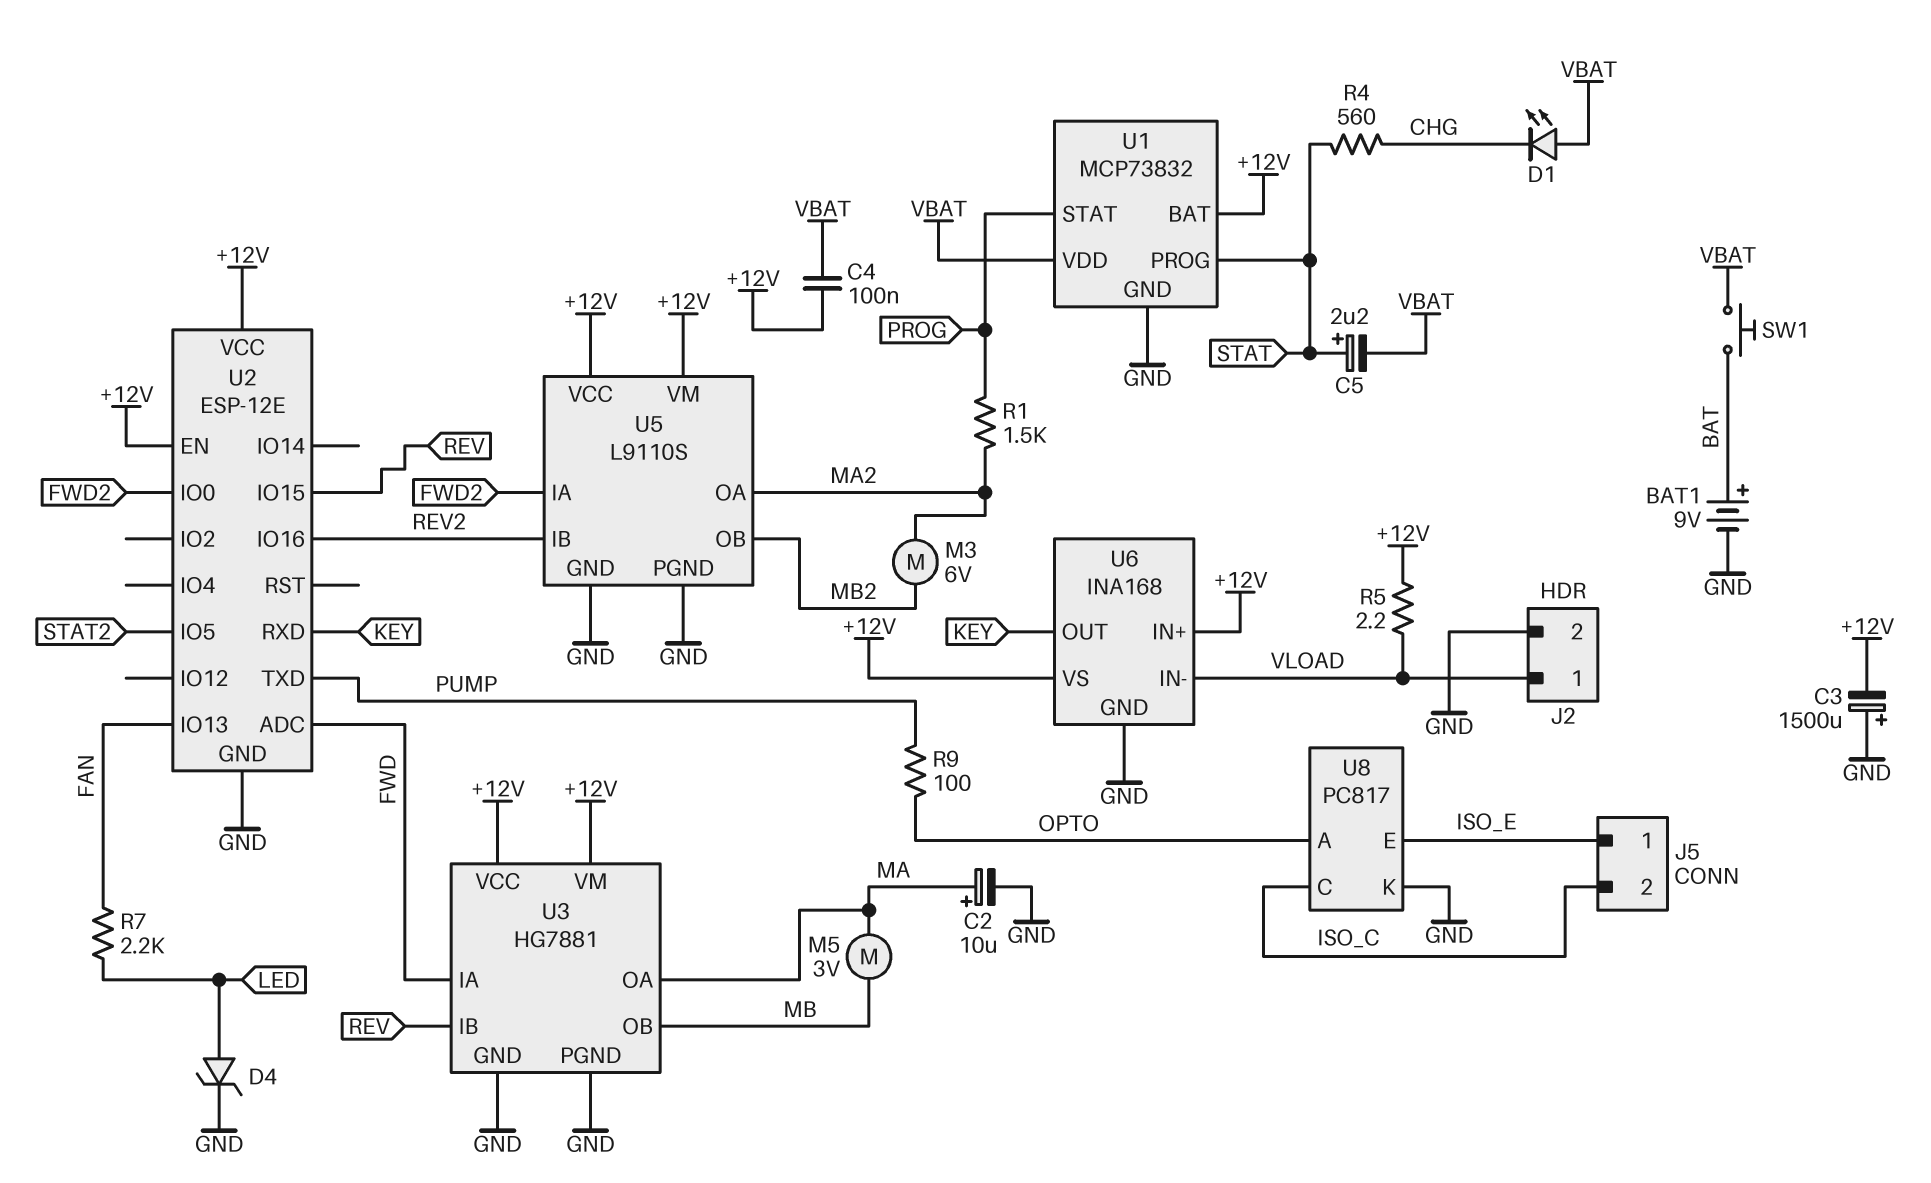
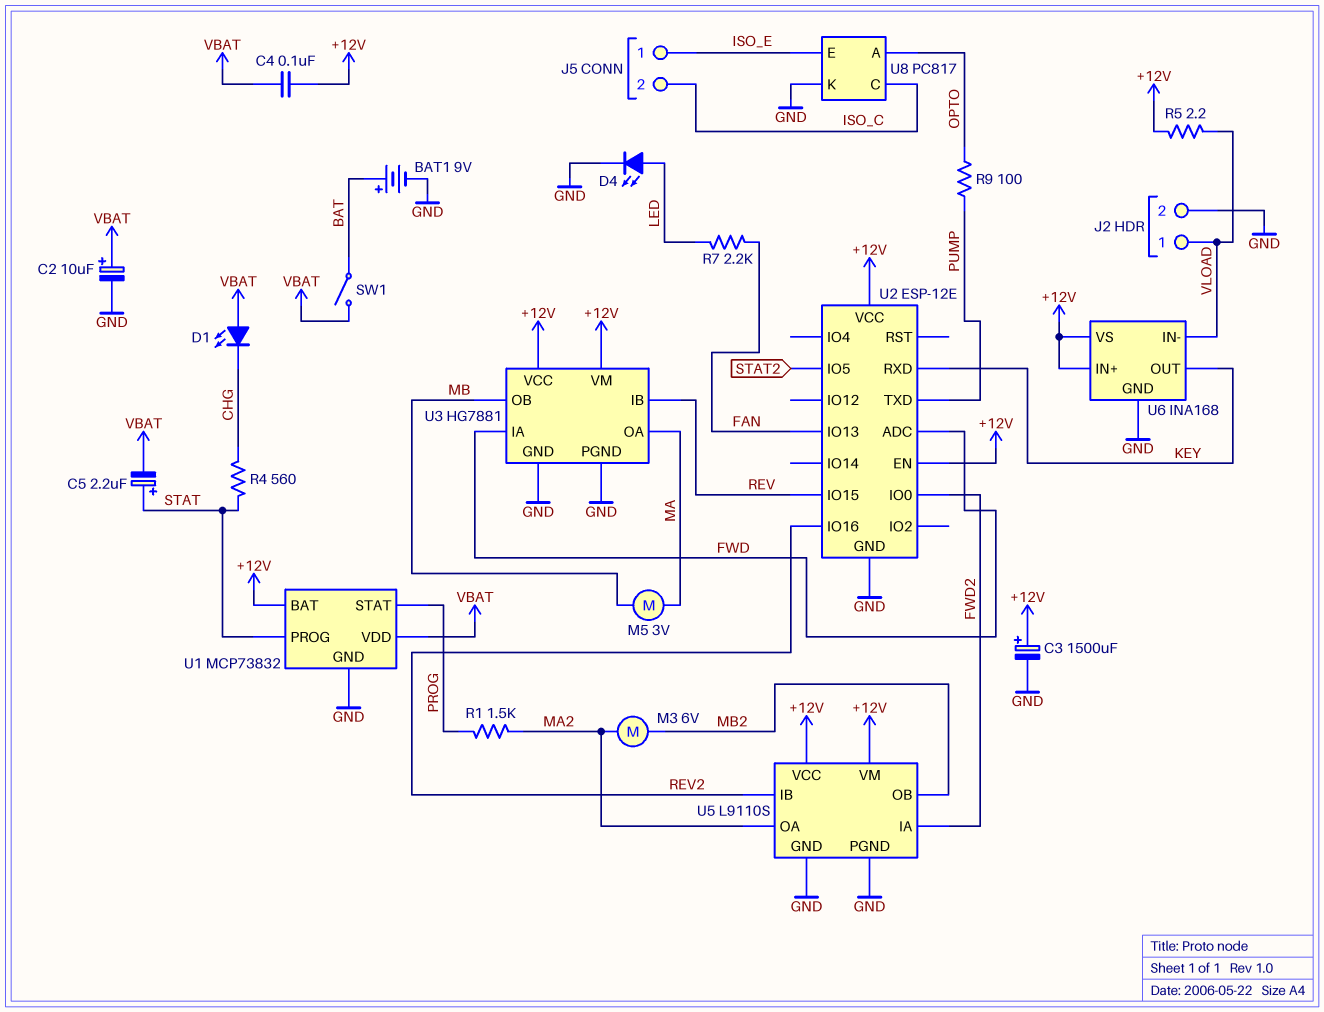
C2: 10uF (plus MA, minus GND) -> 10uF (plus VBAT, minus GND)
C3: 1500uF (plus GND, minus +12V) -> 1500uF (plus +12V, minus GND)
D4: zener (A LED, K GND) -> LED (A LED, K GND)
SW1: button (BAT, VBAT) -> switch (BAT, VBAT)

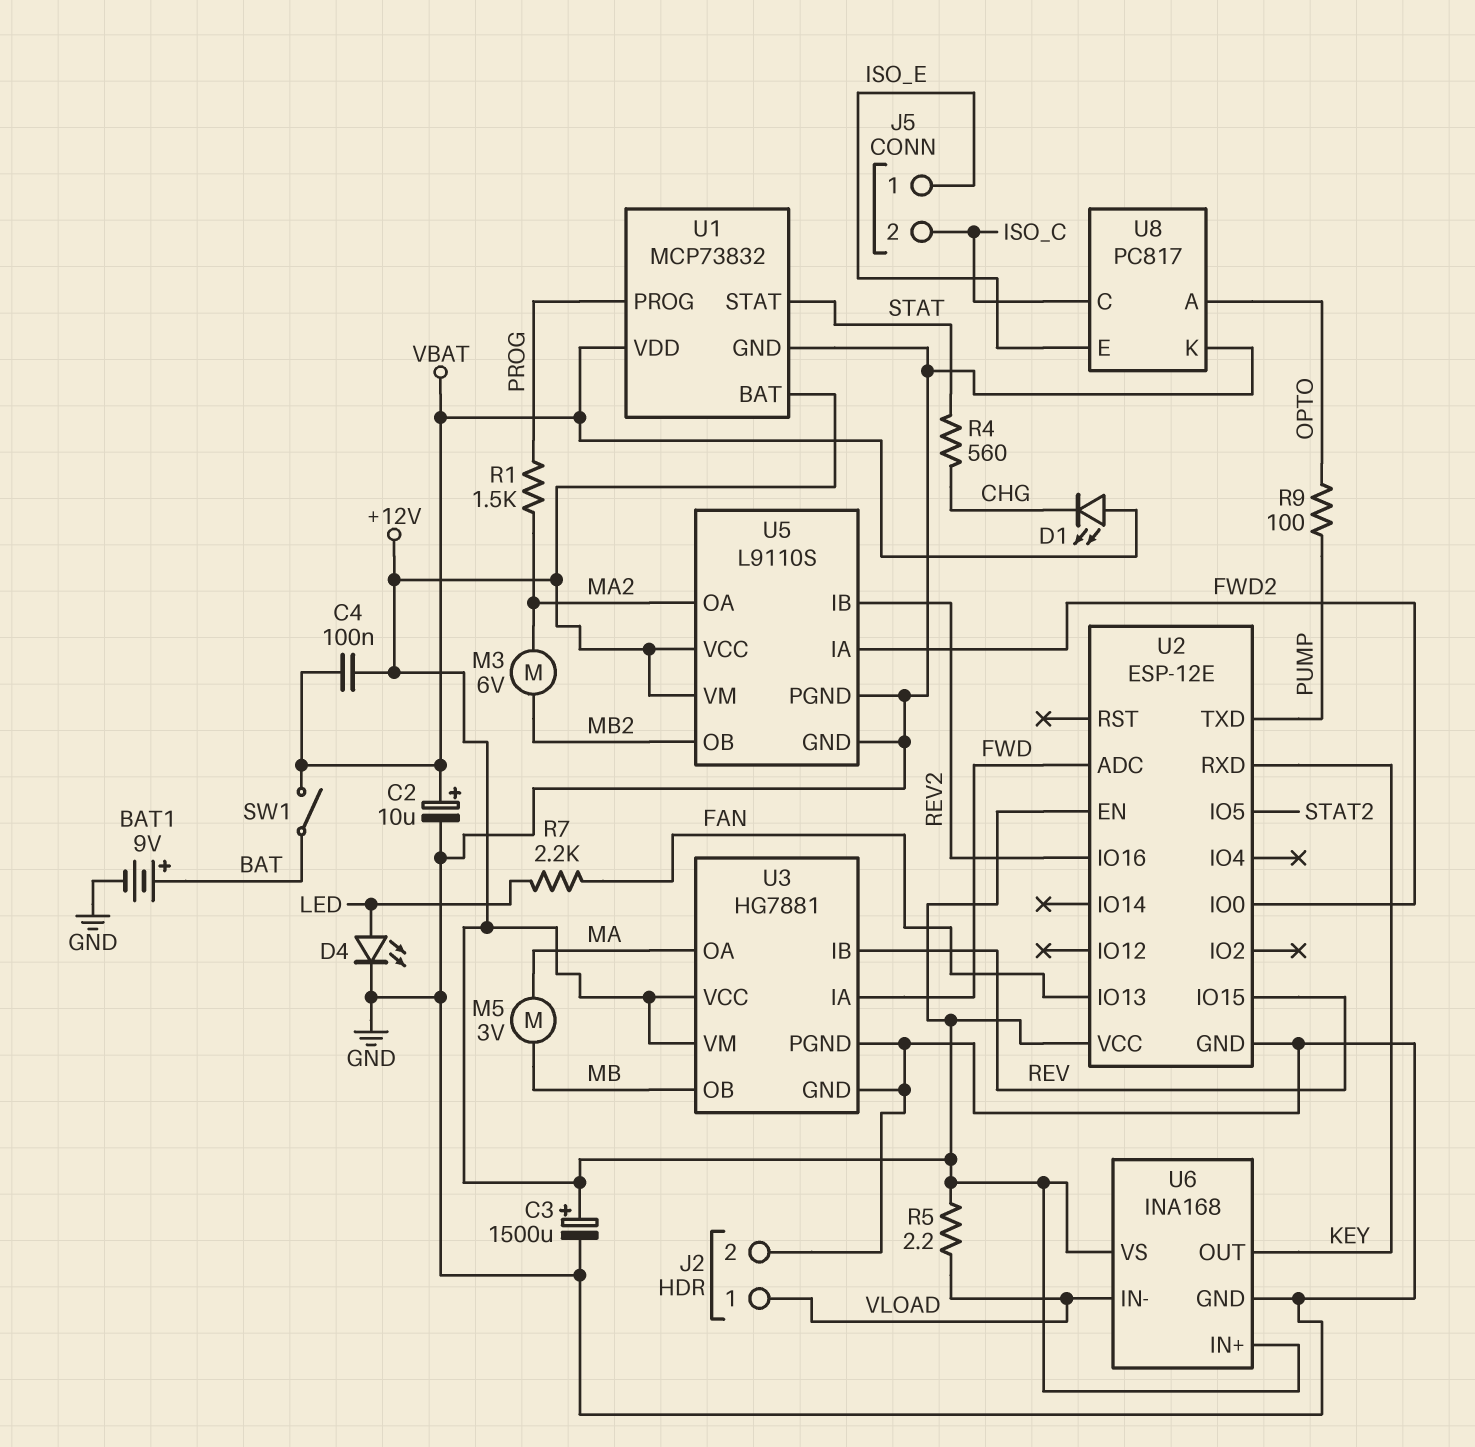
C5: 2.2uF (plus STAT, minus VBAT) -> none
U1 pin PROG: STAT -> PROG
U1 pin STAT: PROG -> STAT

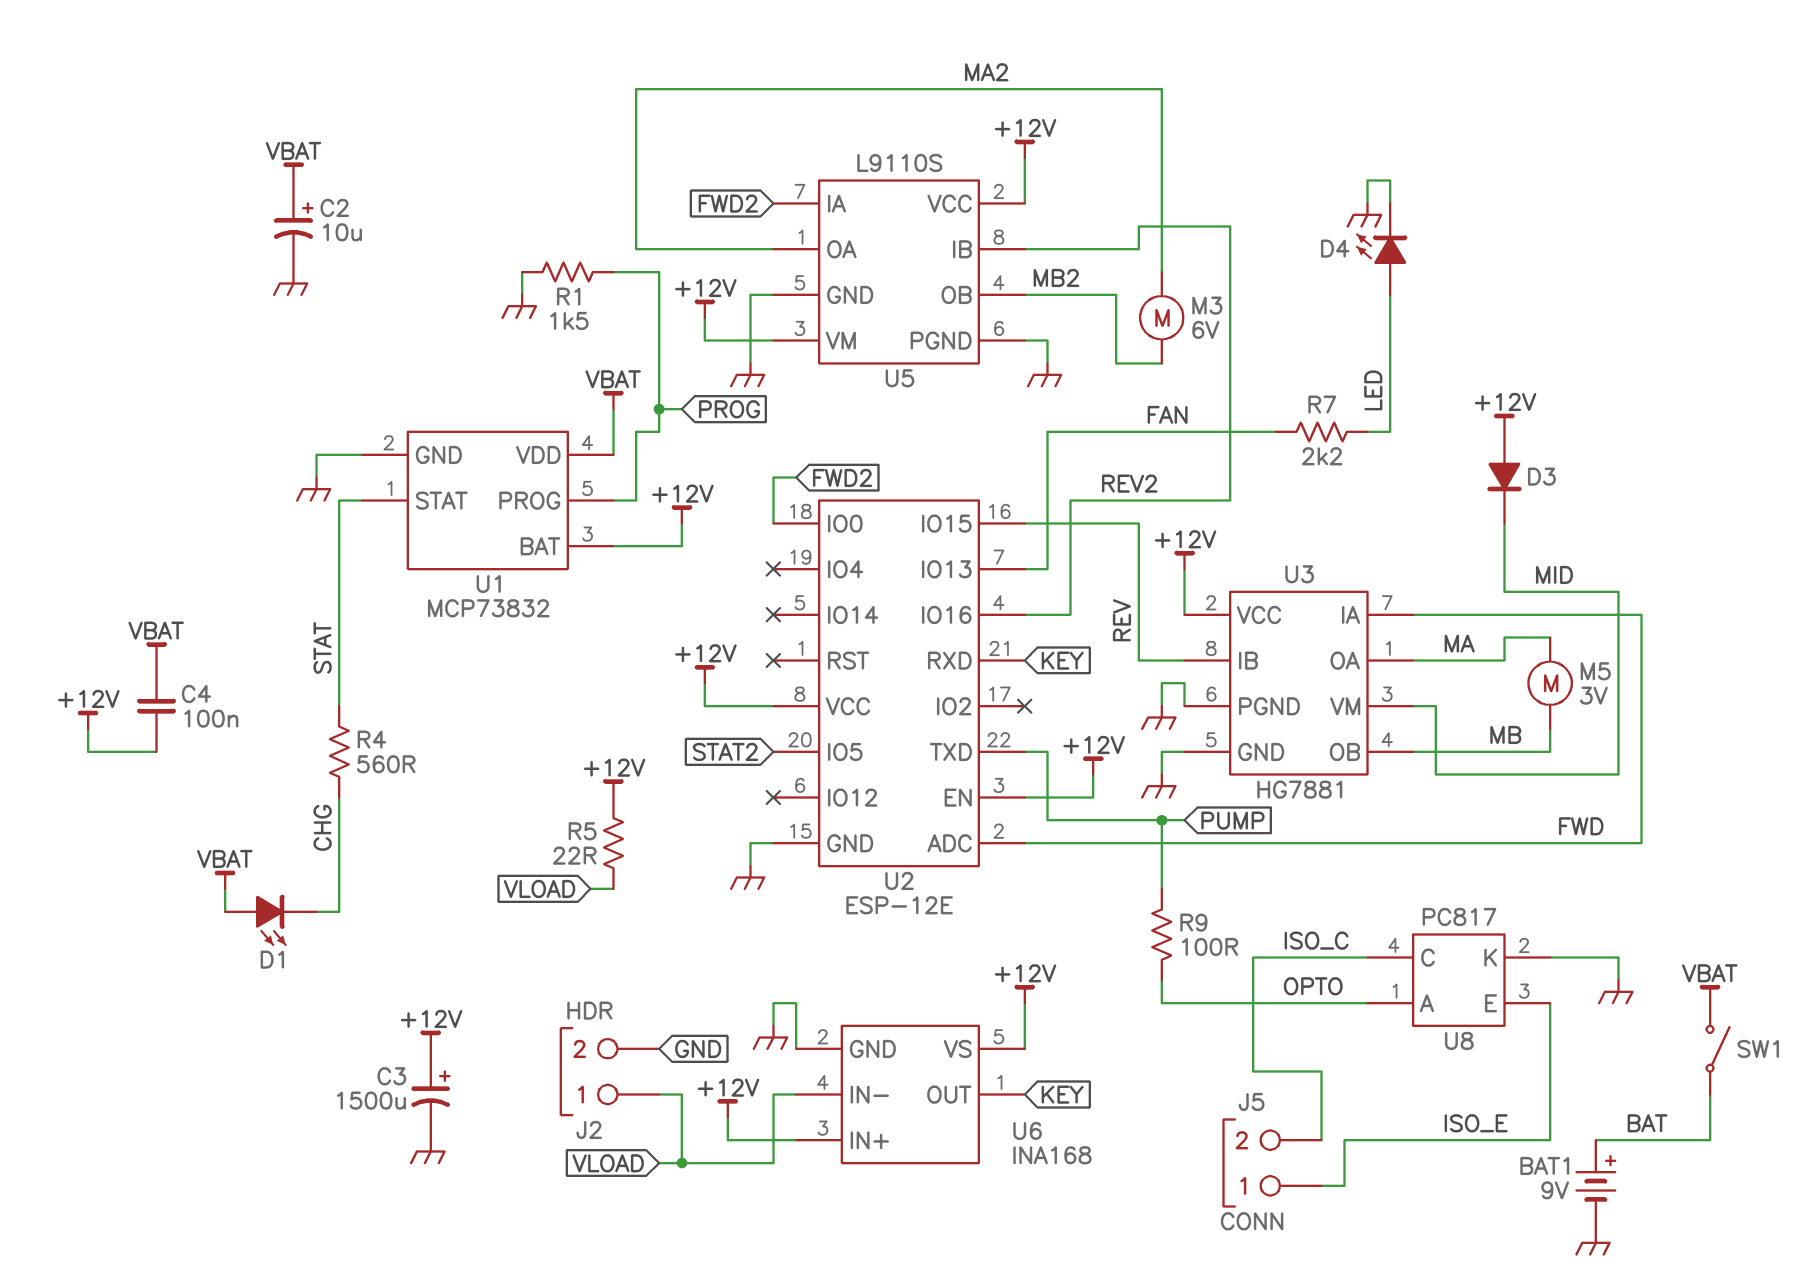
D3: none -> diode (A +12V, K MID)
R1: 1.5k (MA2, PROG) -> 1.5k (GND, PROG)
R5: 2.2 (+12V, VLOAD) -> 22 (+12V, VLOAD)
U3 pin VM: +12V -> MID

